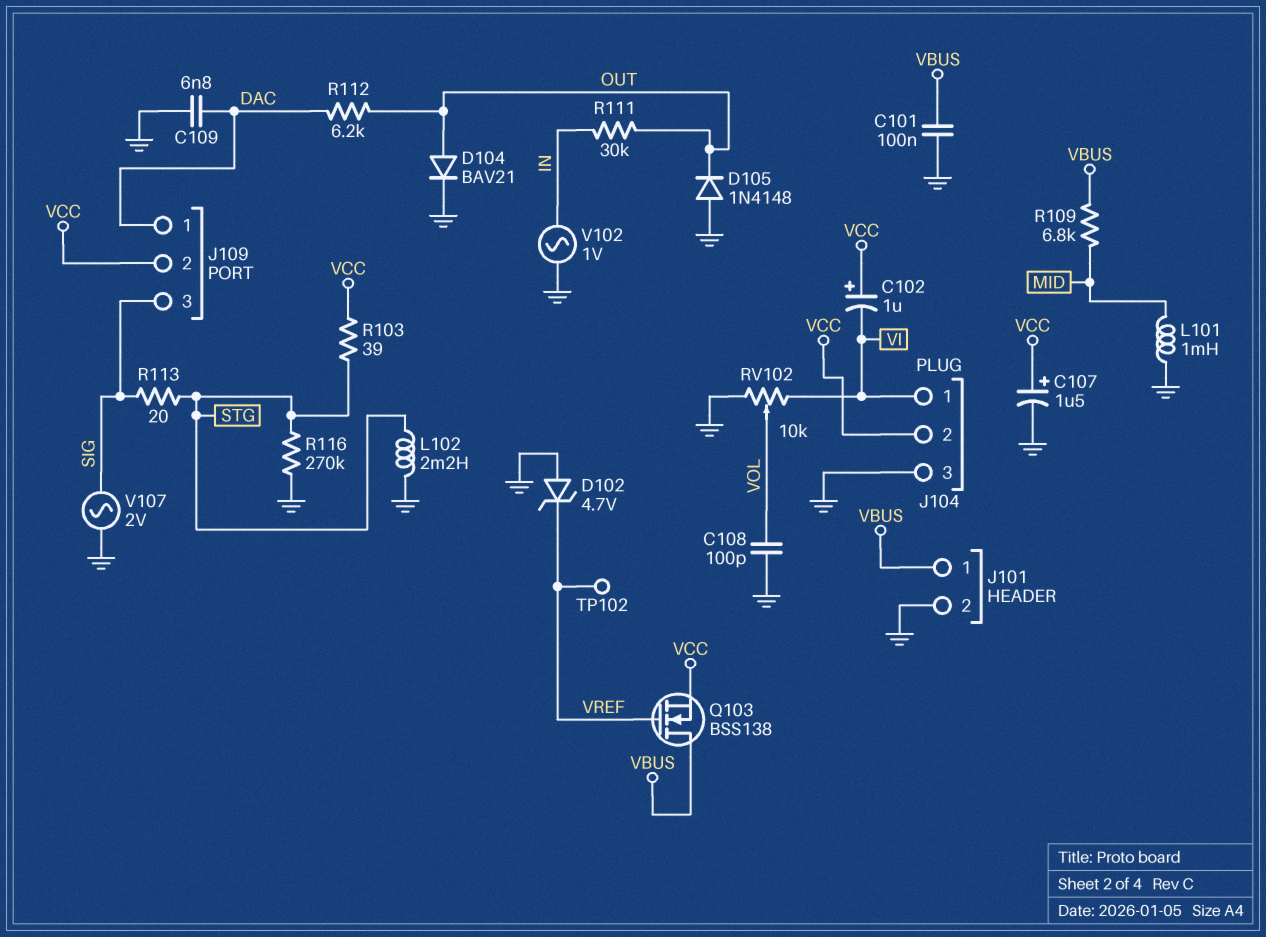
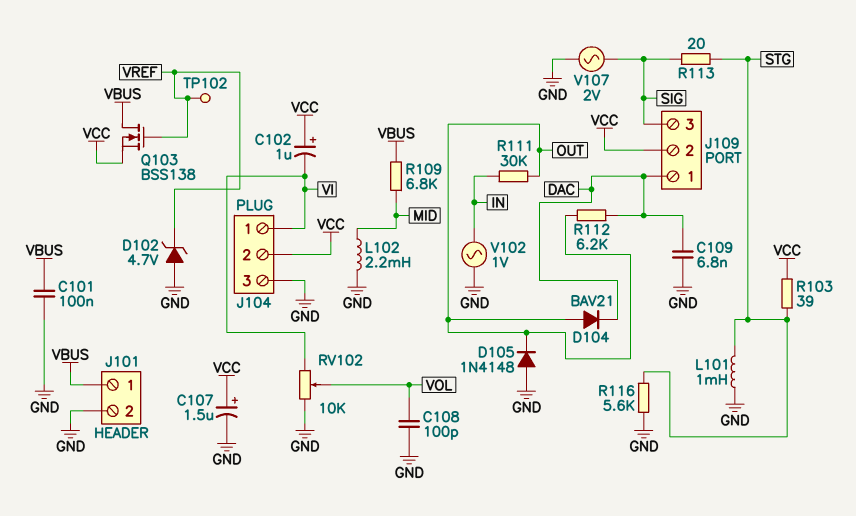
D104: diode BAV21 (A OUT, K GND) -> diode BAV21 (A OUT, K DAC)
L101: 1mH (GND, MID) -> 1mH (GND, STG)
L102: 2.2mH (GND, STG) -> 2.2mH (GND, MID)
R116: 270k (GND, STG) -> 5.6k (GND, STG)

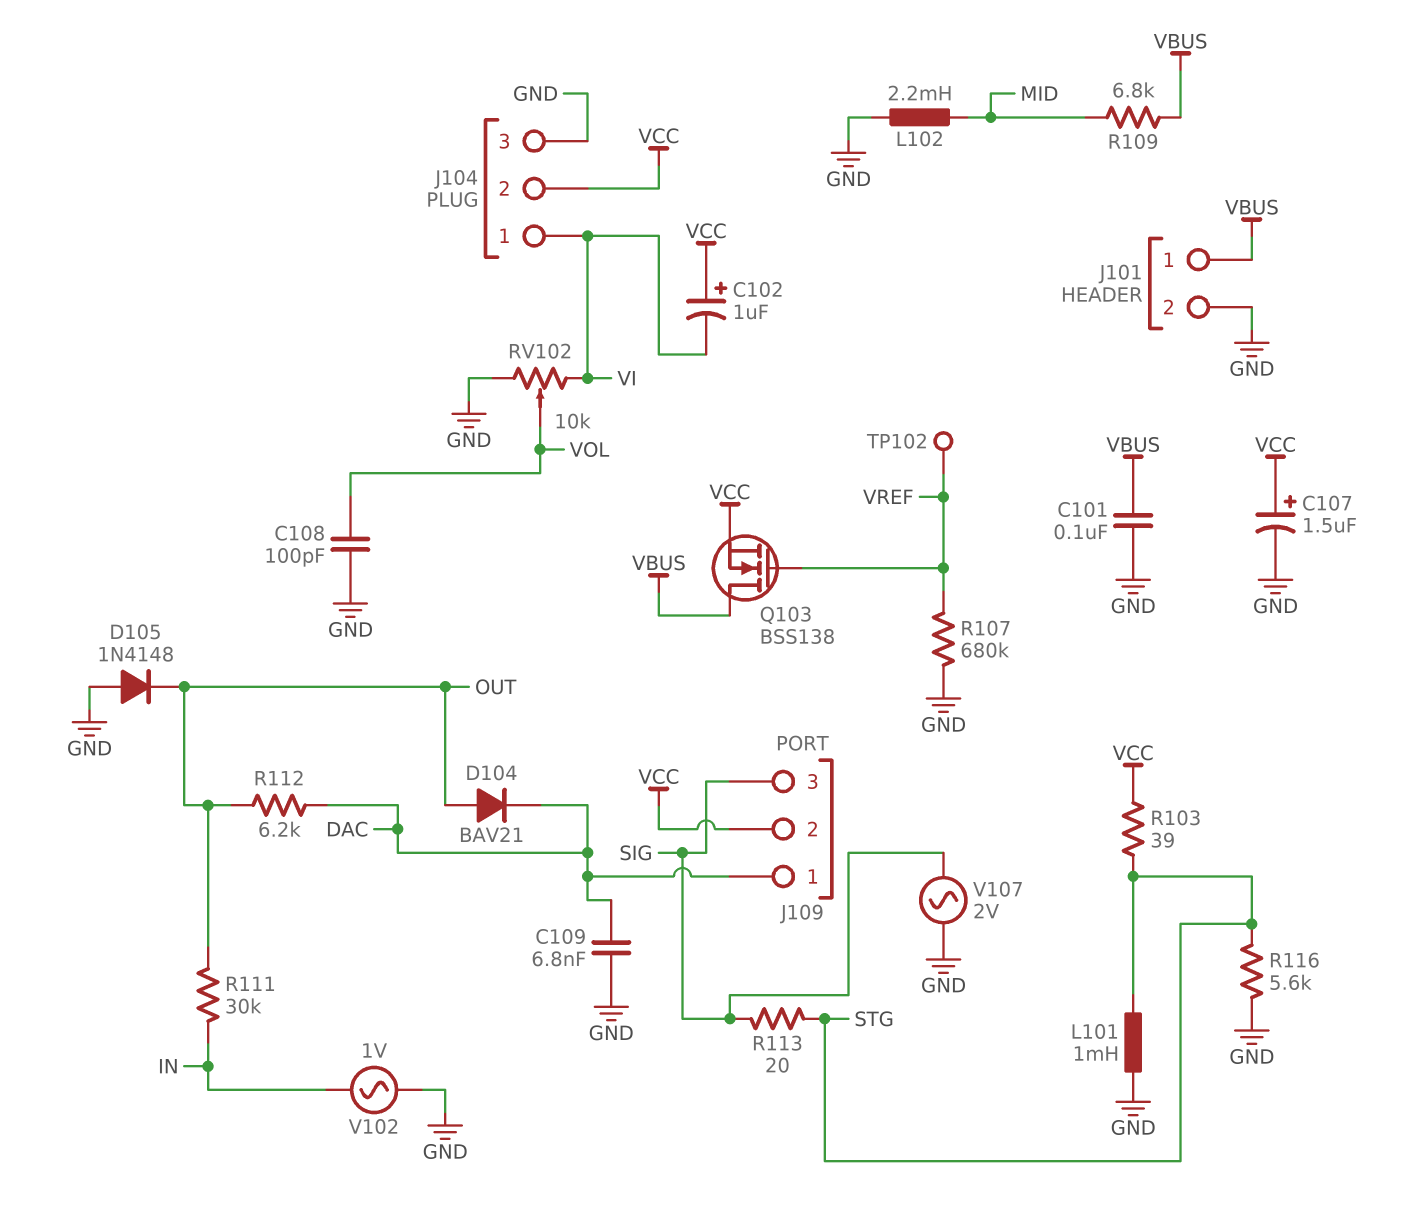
D102: zener 4.7V (A GND, K VREF) -> none
R107: none -> 680k (GND, VREF)

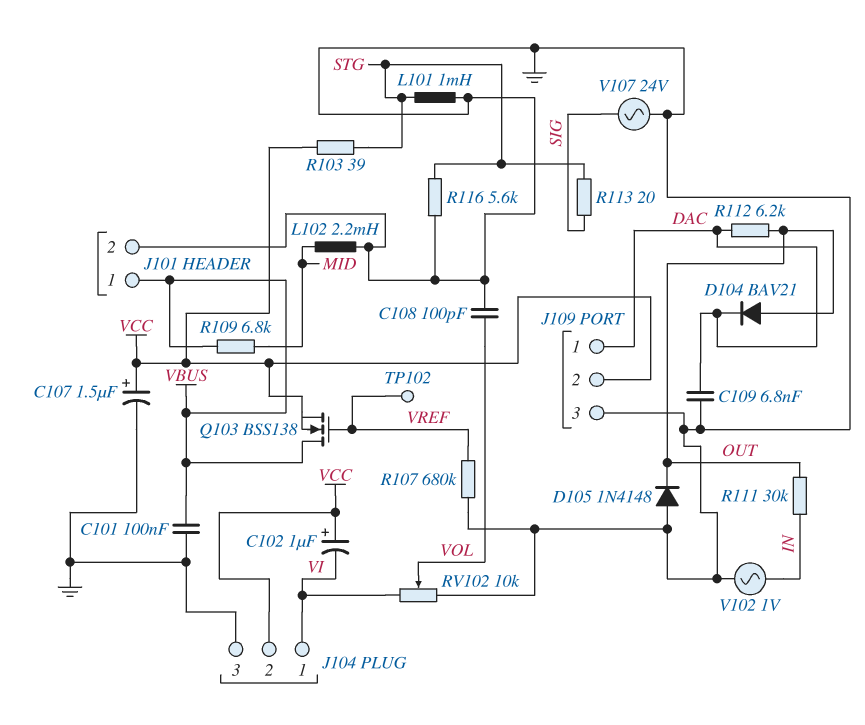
J109 pin 3: SIG -> GND
V107: AC 2V (GND, SIG) -> AC 24V (GND, SIG)

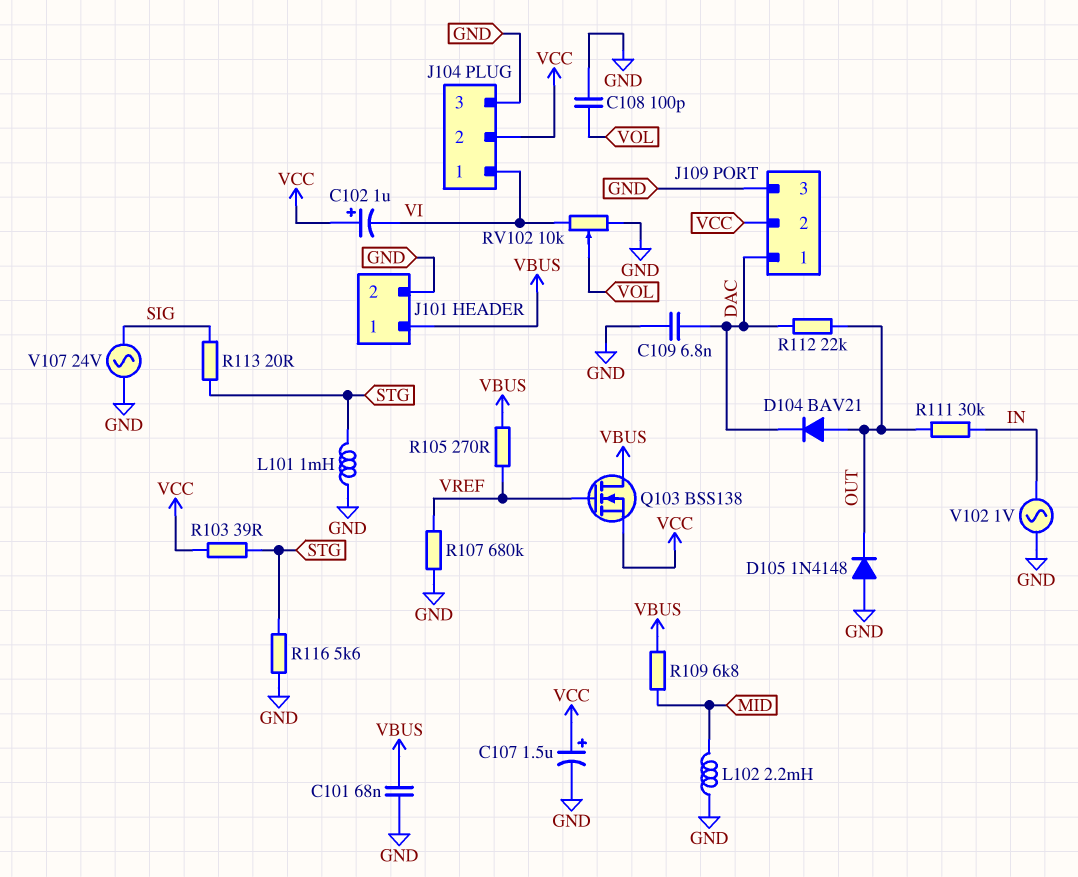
C101: 100nF (GND, VBUS) -> 68nF (GND, VBUS)
R105: none -> 270 (VBUS, VREF)
R112: 6.2k (DAC, OUT) -> 22k (DAC, OUT)
TP102: test point (VREF) -> none

